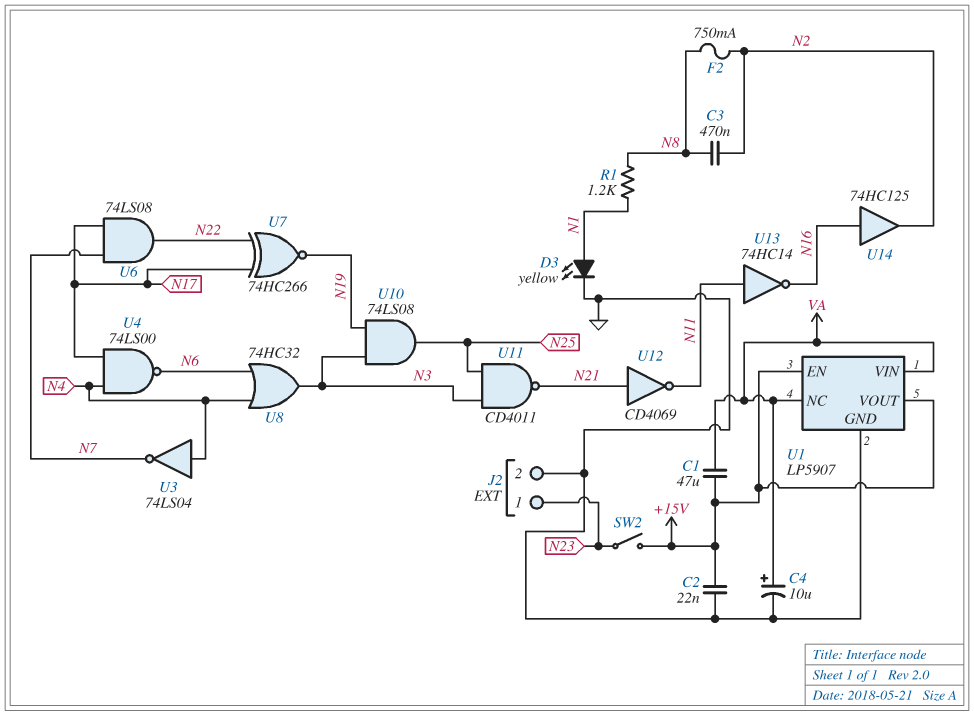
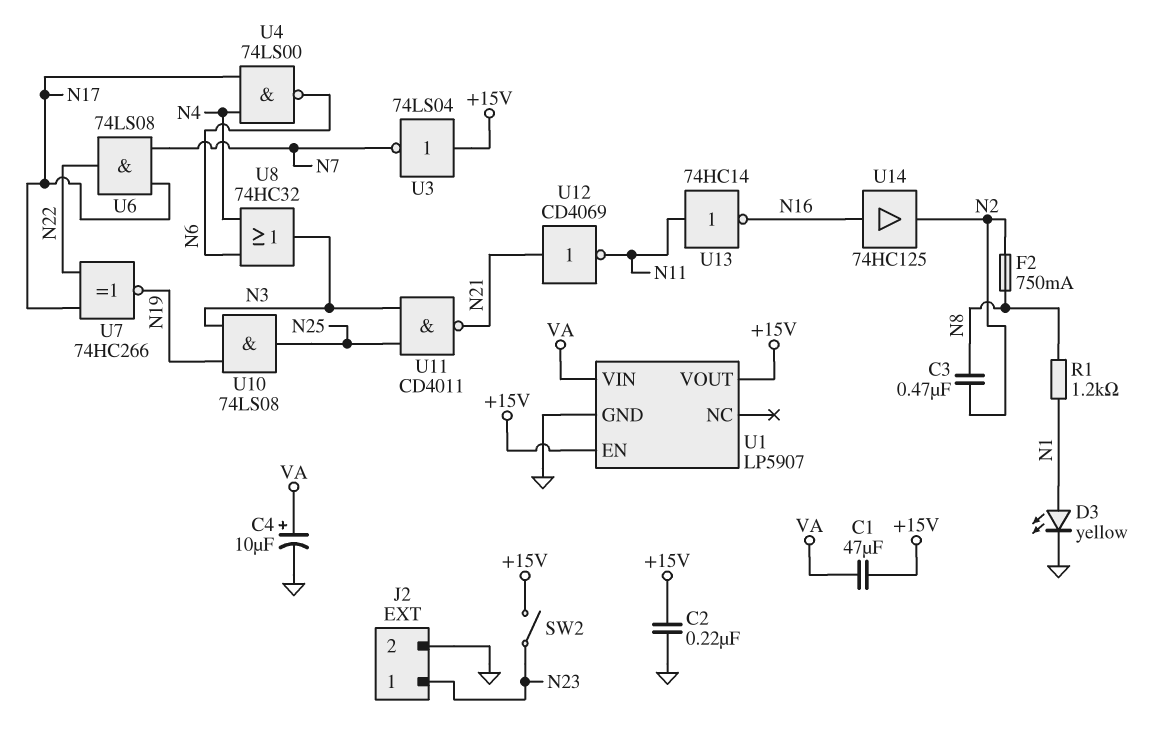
C2: 22nF (+15V, GND) -> 220nF (+15V, GND)
U1 pin NC: VA -> none
U3: NOT 74LS04 (in N4, out N7) -> NOT 74LS04 (in +15V, out N7)

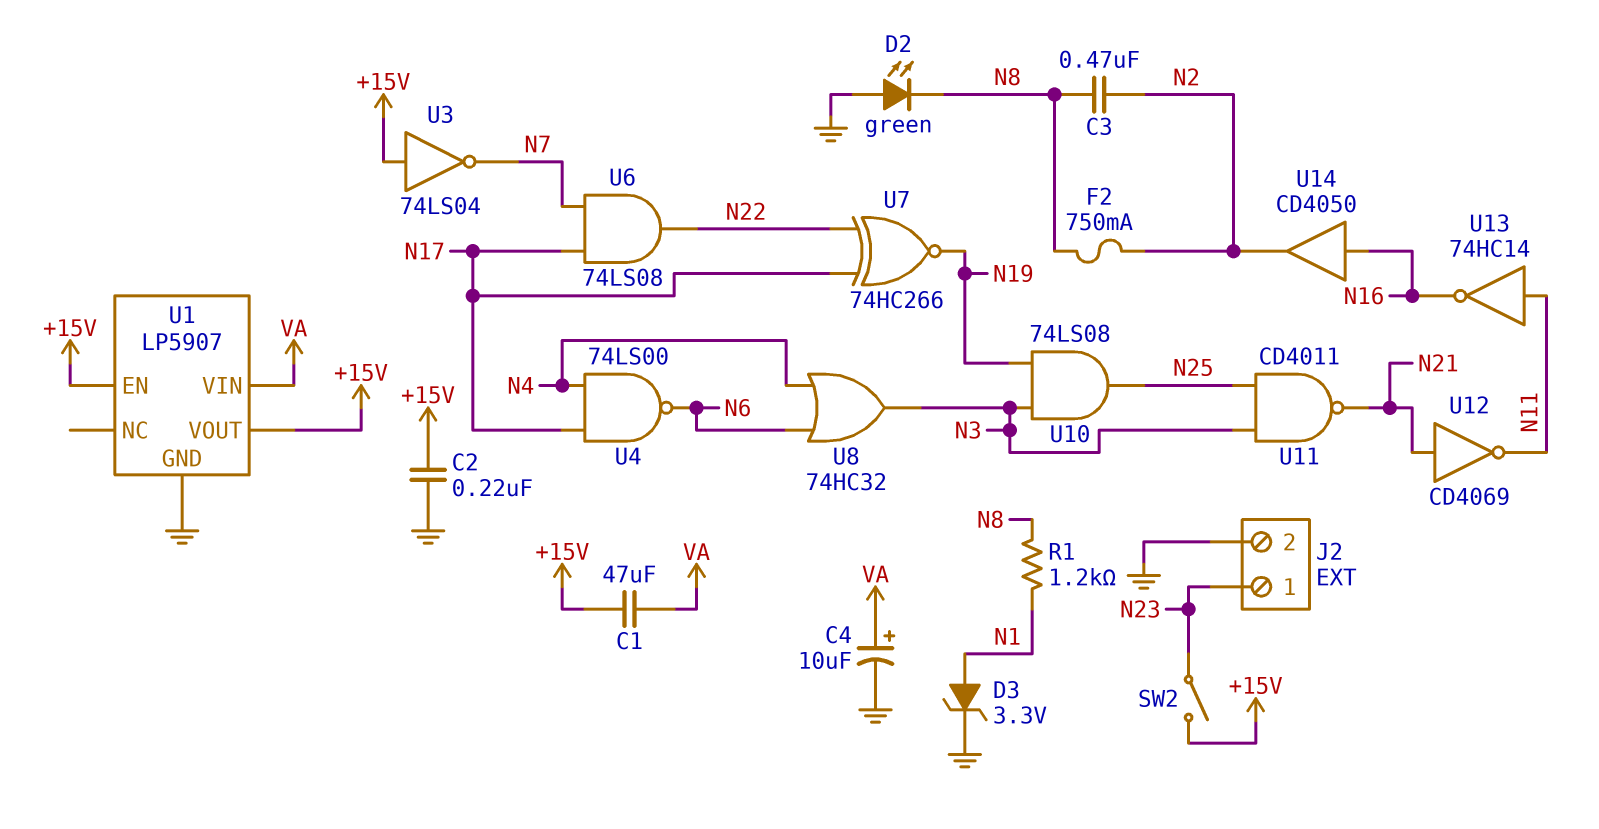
D2: none -> LED green (A GND, K N8)
D3: LED yellow (A N1, K GND) -> zener 3.3V (A N1, K GND)
U14: buffer 74HC125 (in N16, out N2) -> buffer CD4050 (in N16, out N2)

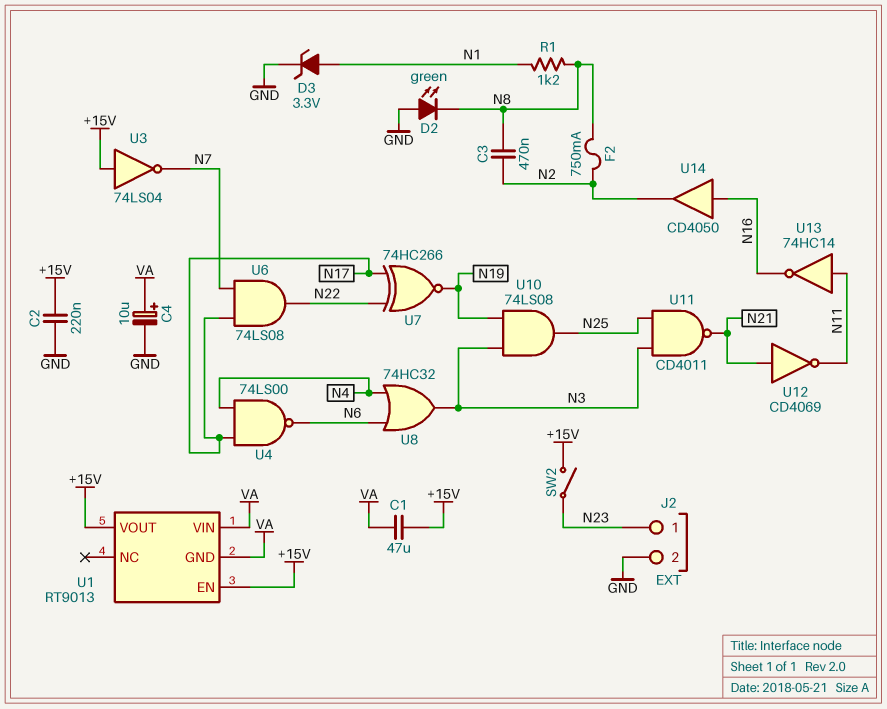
U1: LP5907 -> RT9013
U1 pin GND: GND -> VA

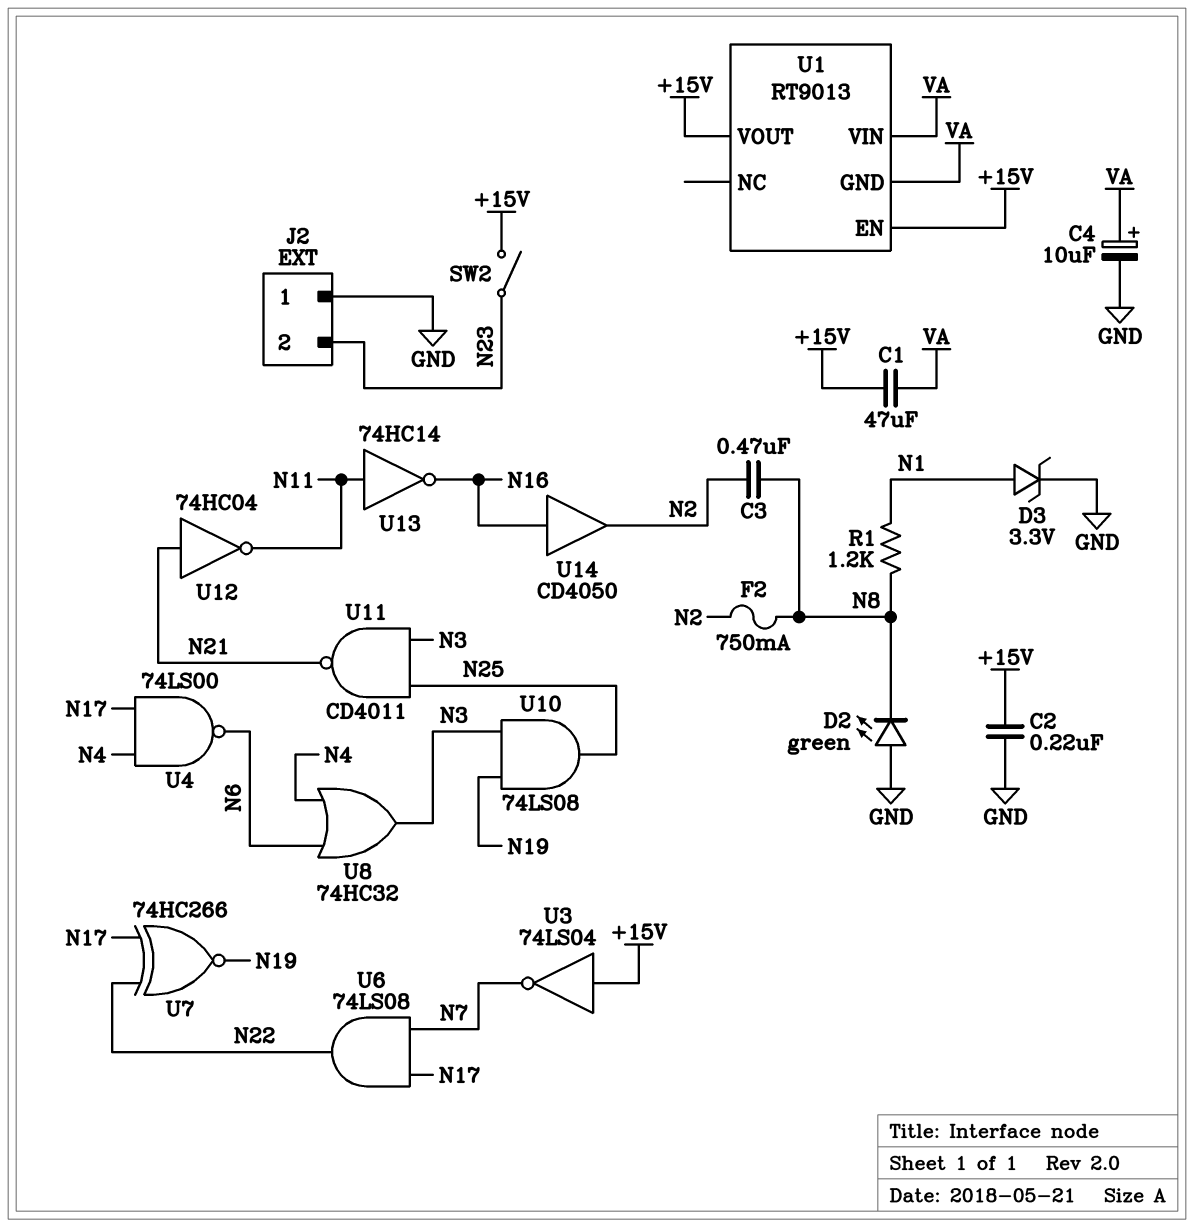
J2 pin 1: N23 -> GND
J2 pin 2: GND -> N23
U12: NOT CD4069 (in N21, out N11) -> NOT 74HC04 (in N21, out N11)

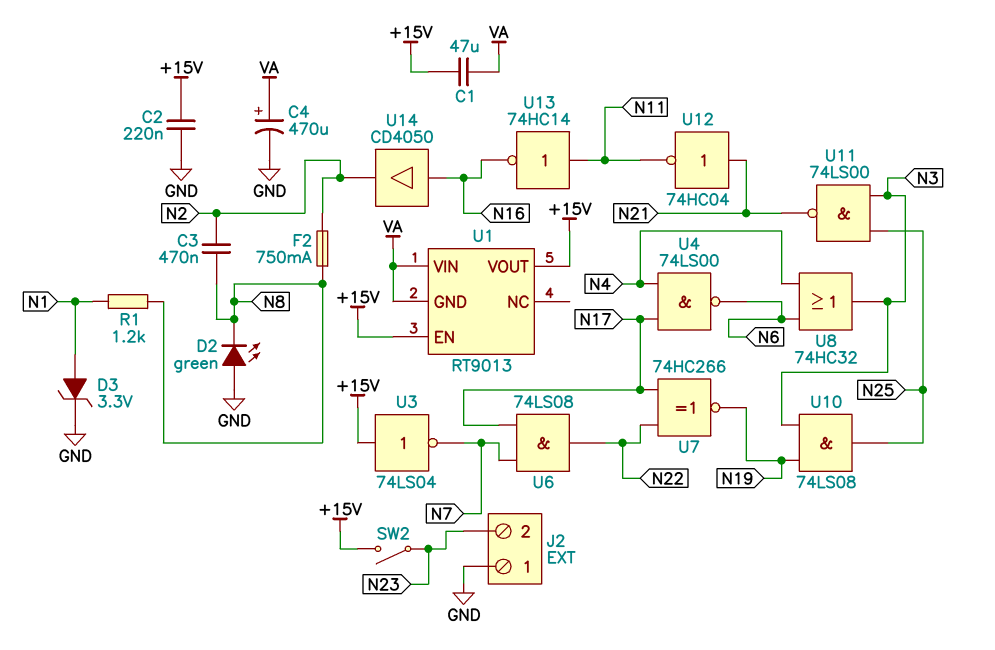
C4: 10uF (plus VA, minus GND) -> 470uF (plus VA, minus GND)
U11: NAND CD4011 (in N3, in N25, out N21) -> NAND 74LS00 (in N3, in N25, out N21)

